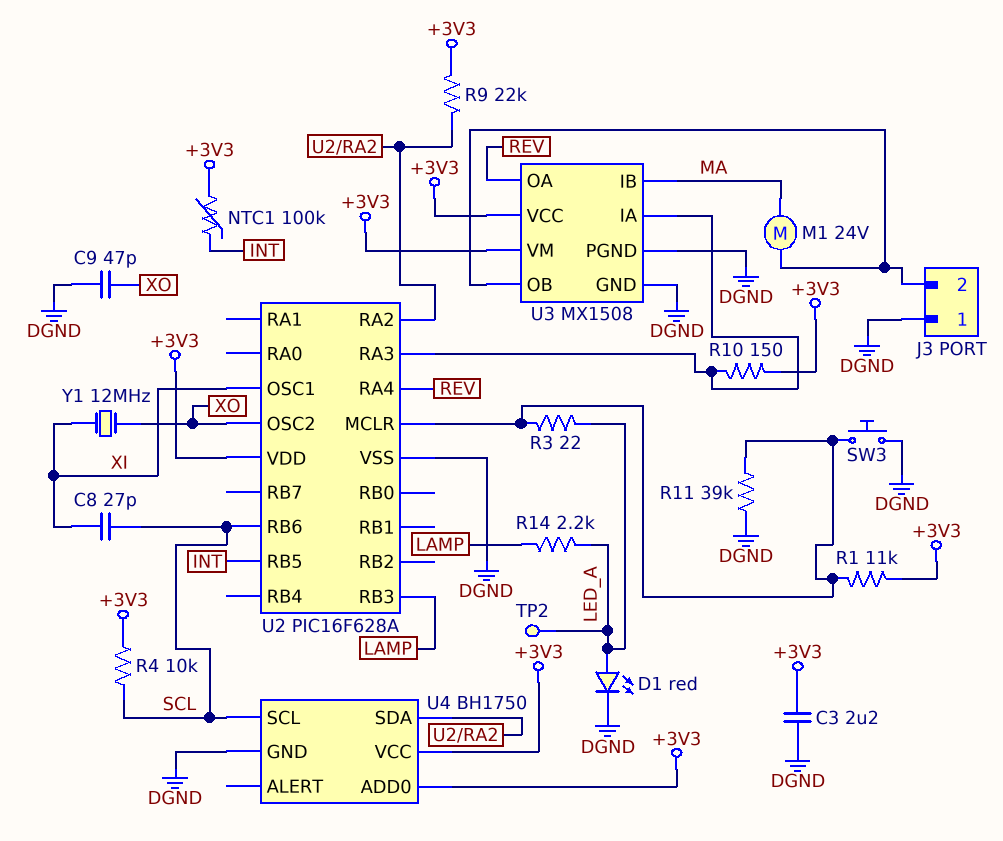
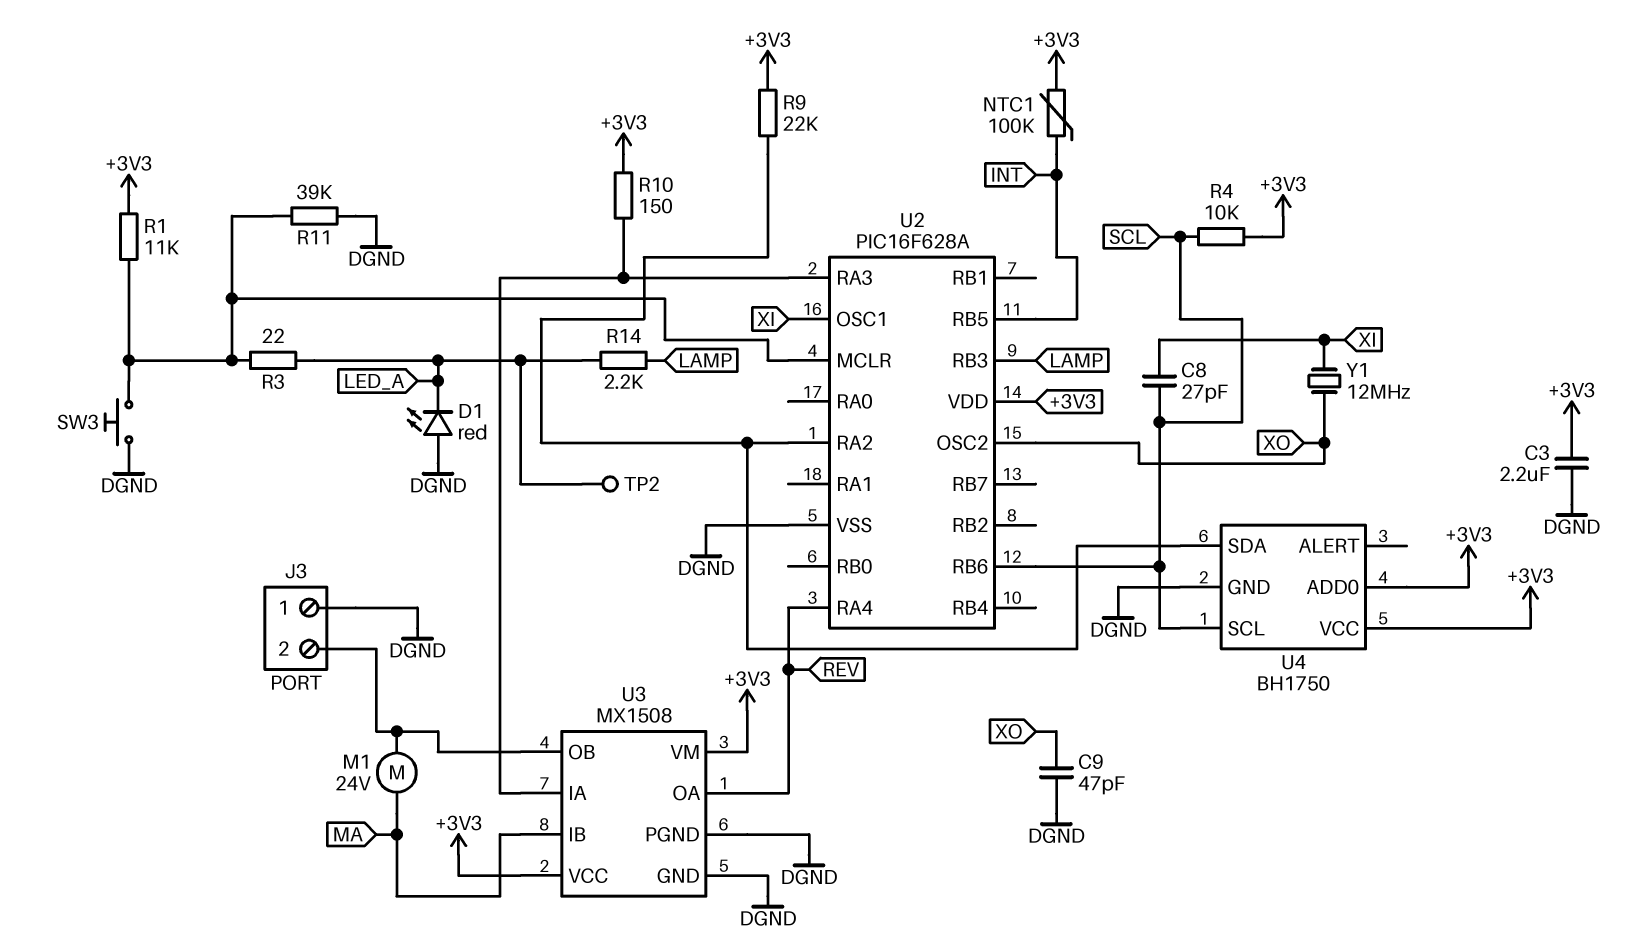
D1: LED red (A LED_A, K DGND) -> LED red (A DGND, K LED_A)

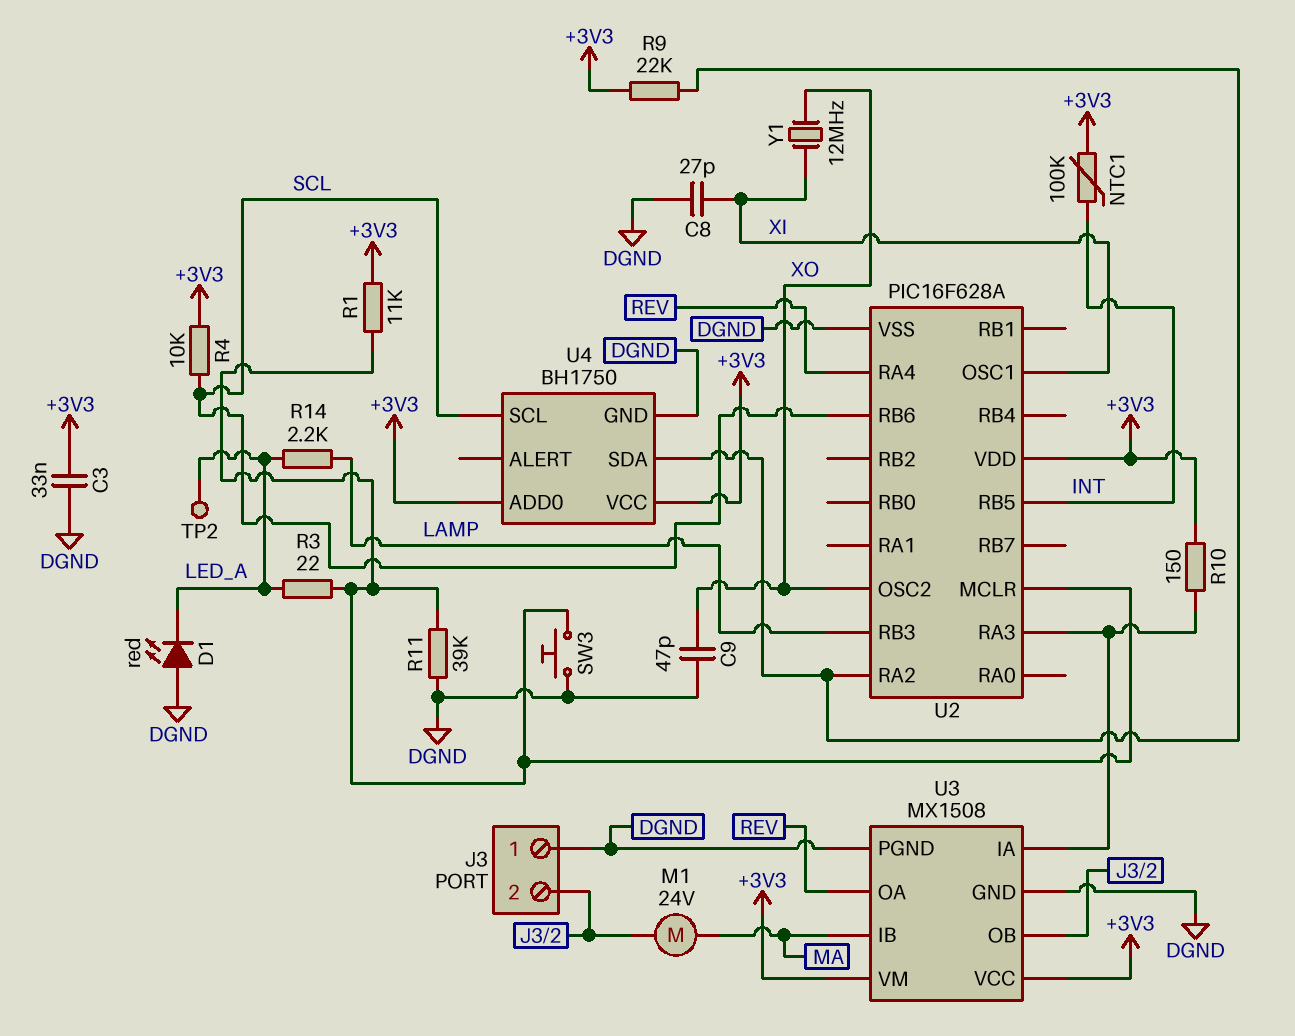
C3: 2.2uF (+3V3, DGND) -> 33nF (+3V3, DGND)
C8: 27pF (SCL, XI) -> 27pF (DGND, XI)

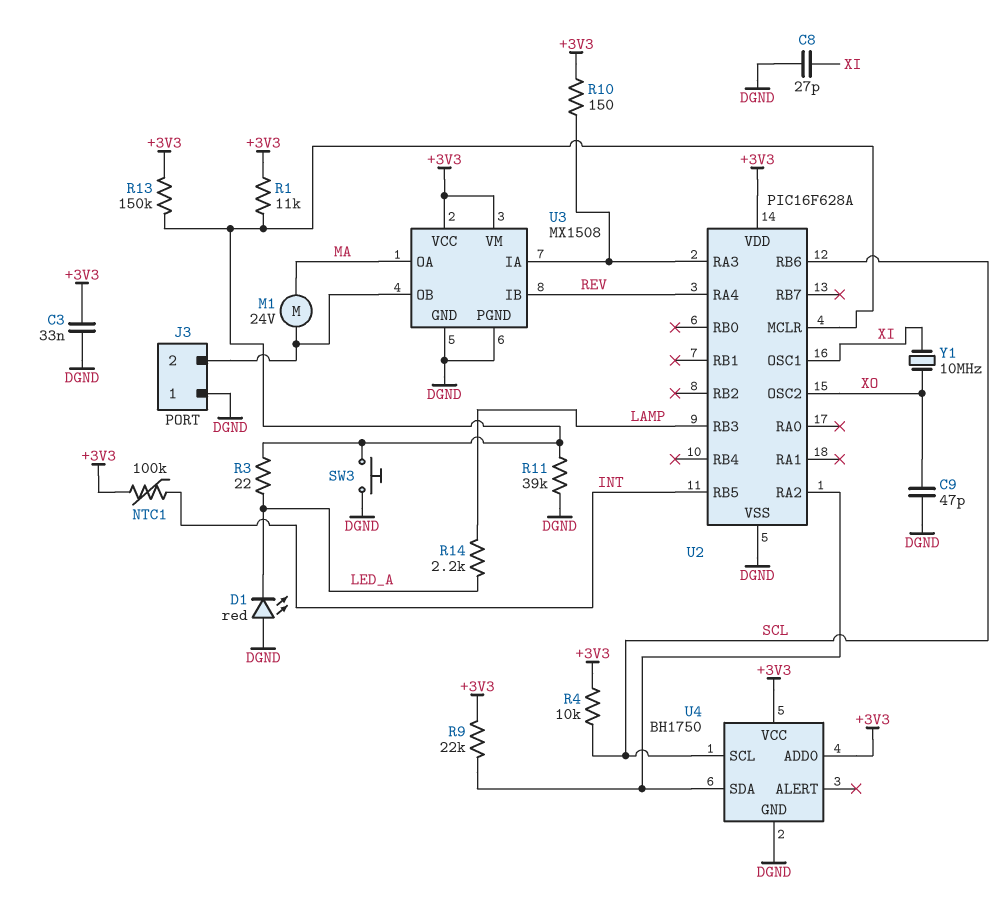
R13: none -> 150k (+3V3, U2/MCLR)
TP2: test point (LED_A) -> none
U3 pin IB: MA -> REV
U3 pin OA: REV -> MA
Y1: 12MHz (XI, XO) -> 10MHz (XI, XO)

